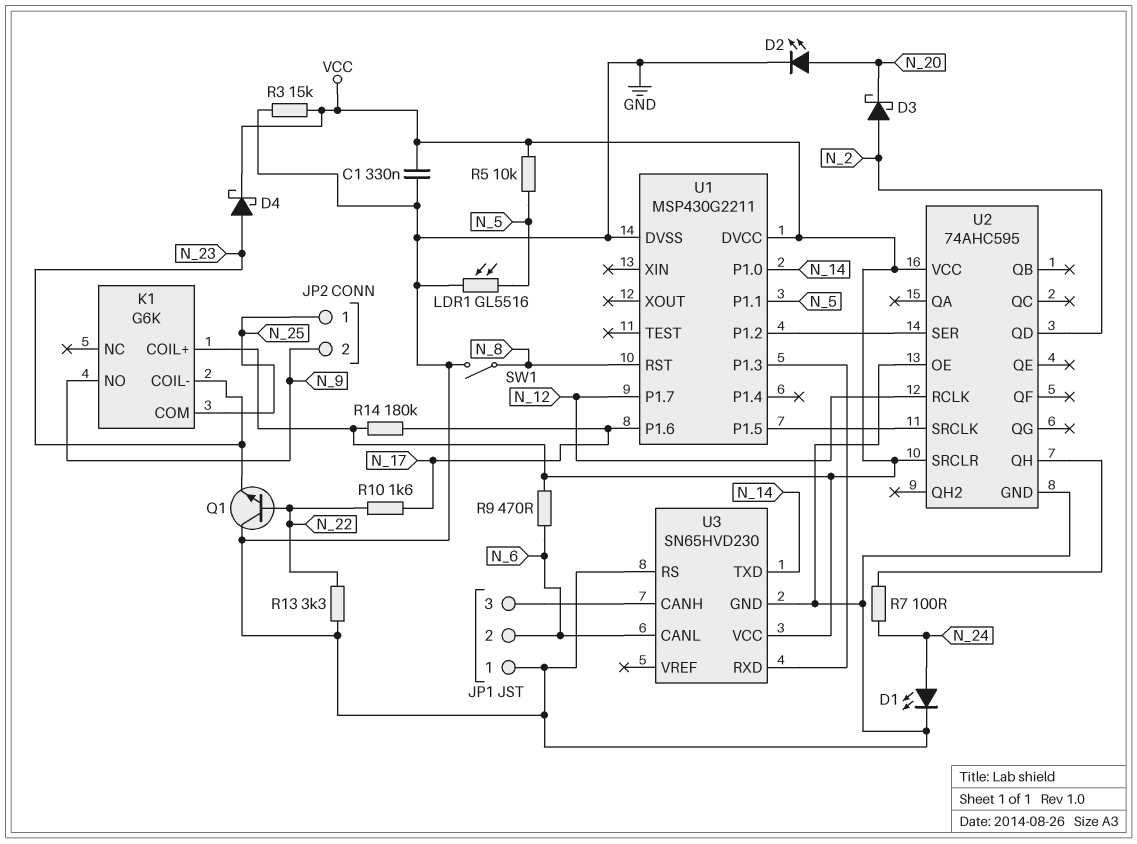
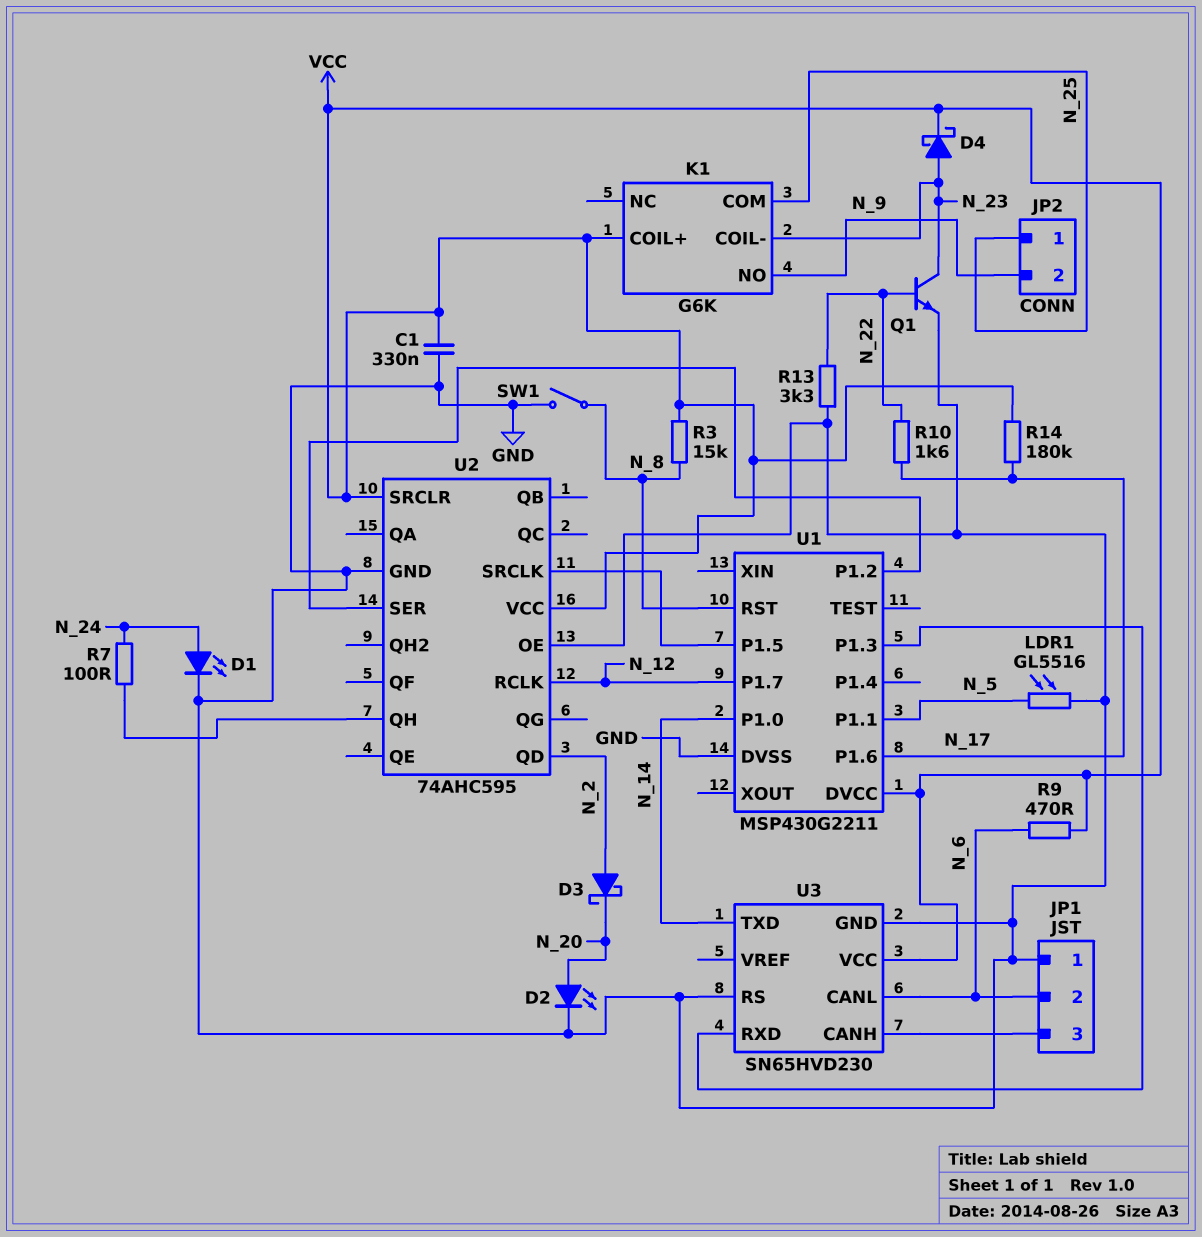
Q1: NPN (B N_22, C GND, E N_23) -> NPN (B N_22, C N_23, E GND)
R3: 15k (GND, VCC) -> 15k (N_8, VCC)
R5: 10k (N_5, VCC) -> none

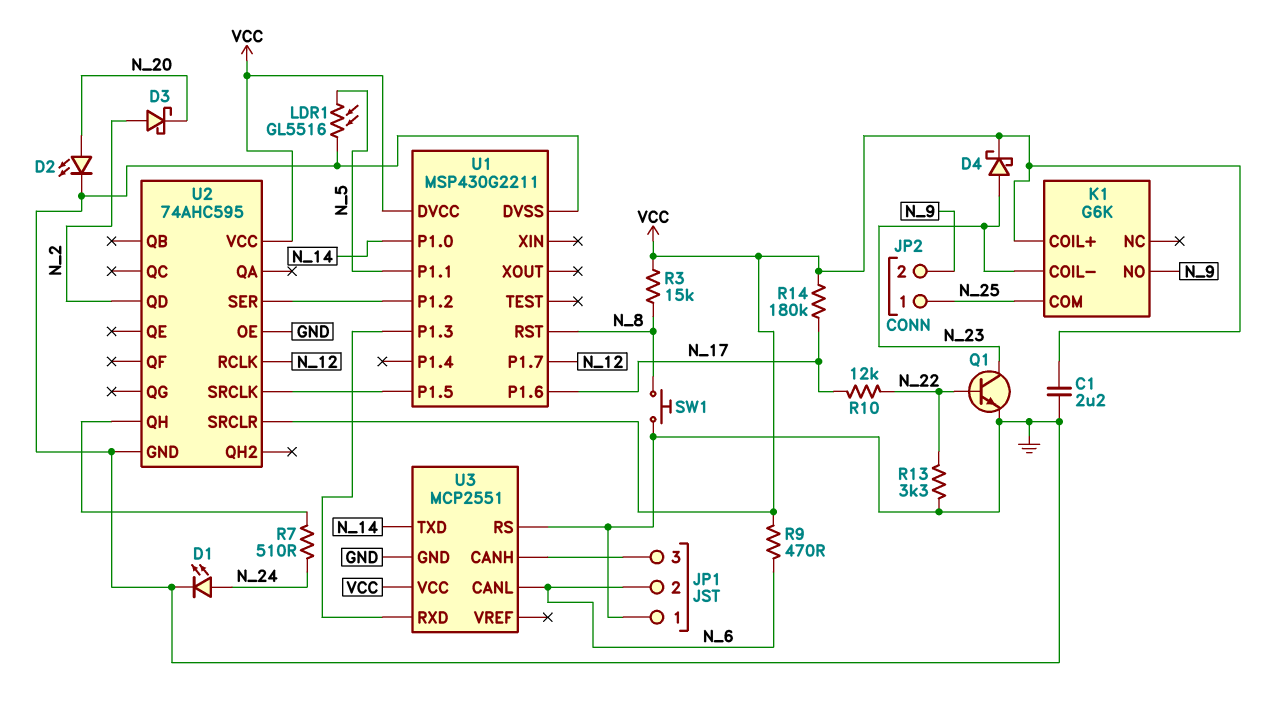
C1: 330nF (GND, VCC) -> 2.2uF (GND, VCC)
R7: 100 (N_24, U2/QH) -> 510 (N_24, U2/QH)
R10: 1.6k (N_17, N_22) -> 12k (N_17, N_22)
SW1: switch (GND, N_8) -> button (GND, N_8)
U3: SN65HVD230 -> MCP2551

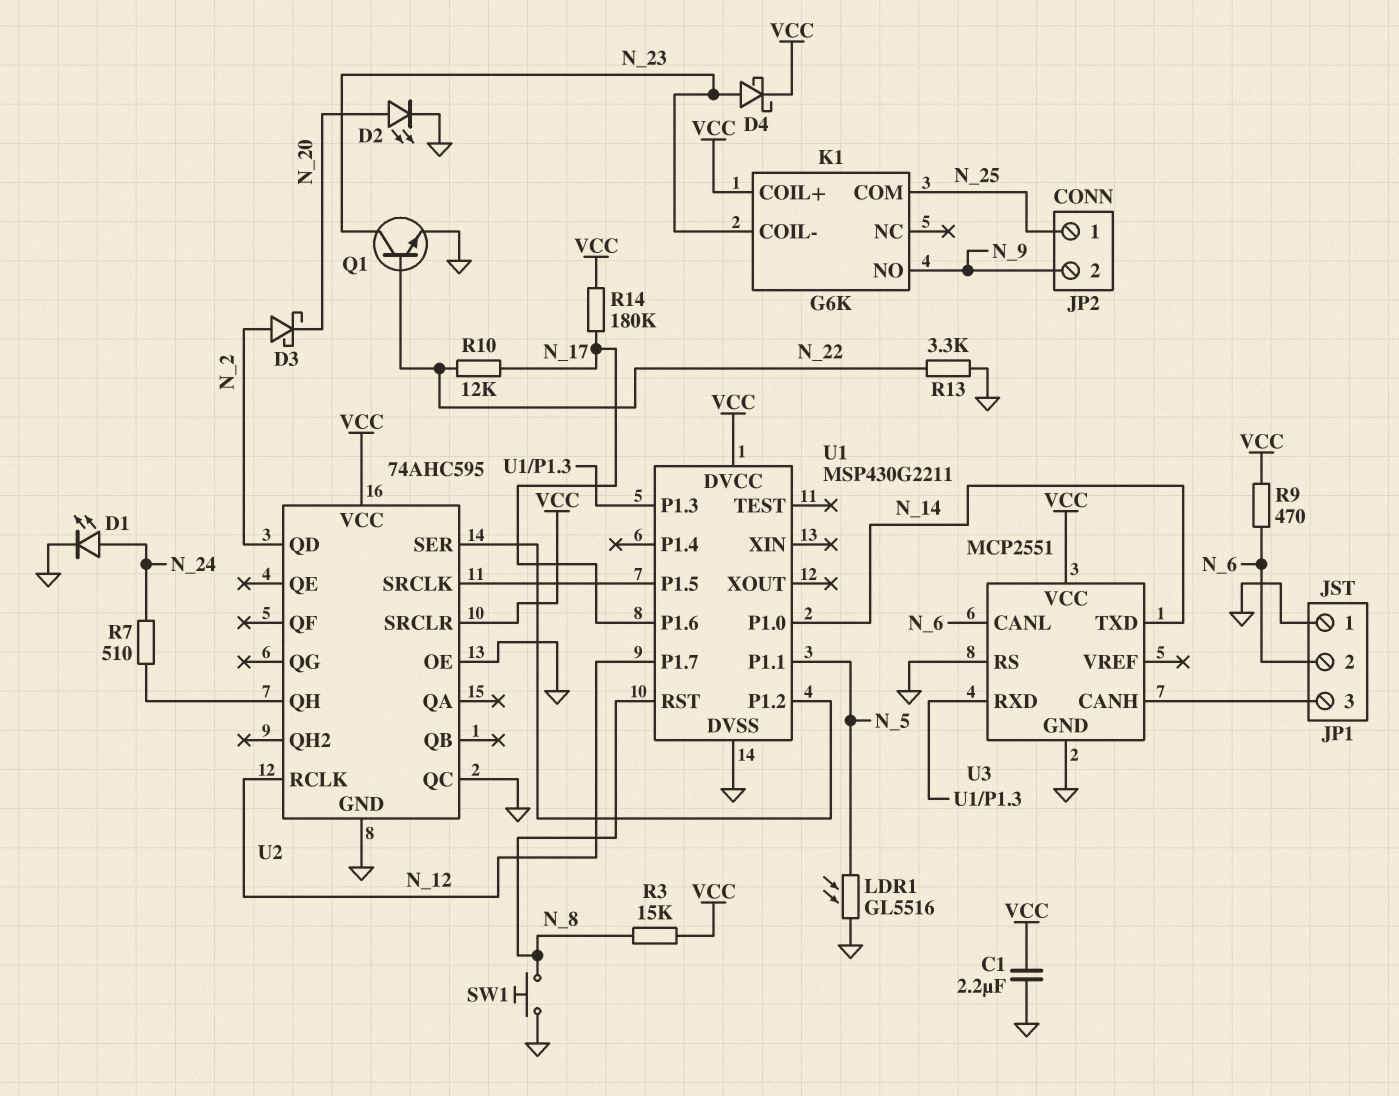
U2 pin QC: none -> GND

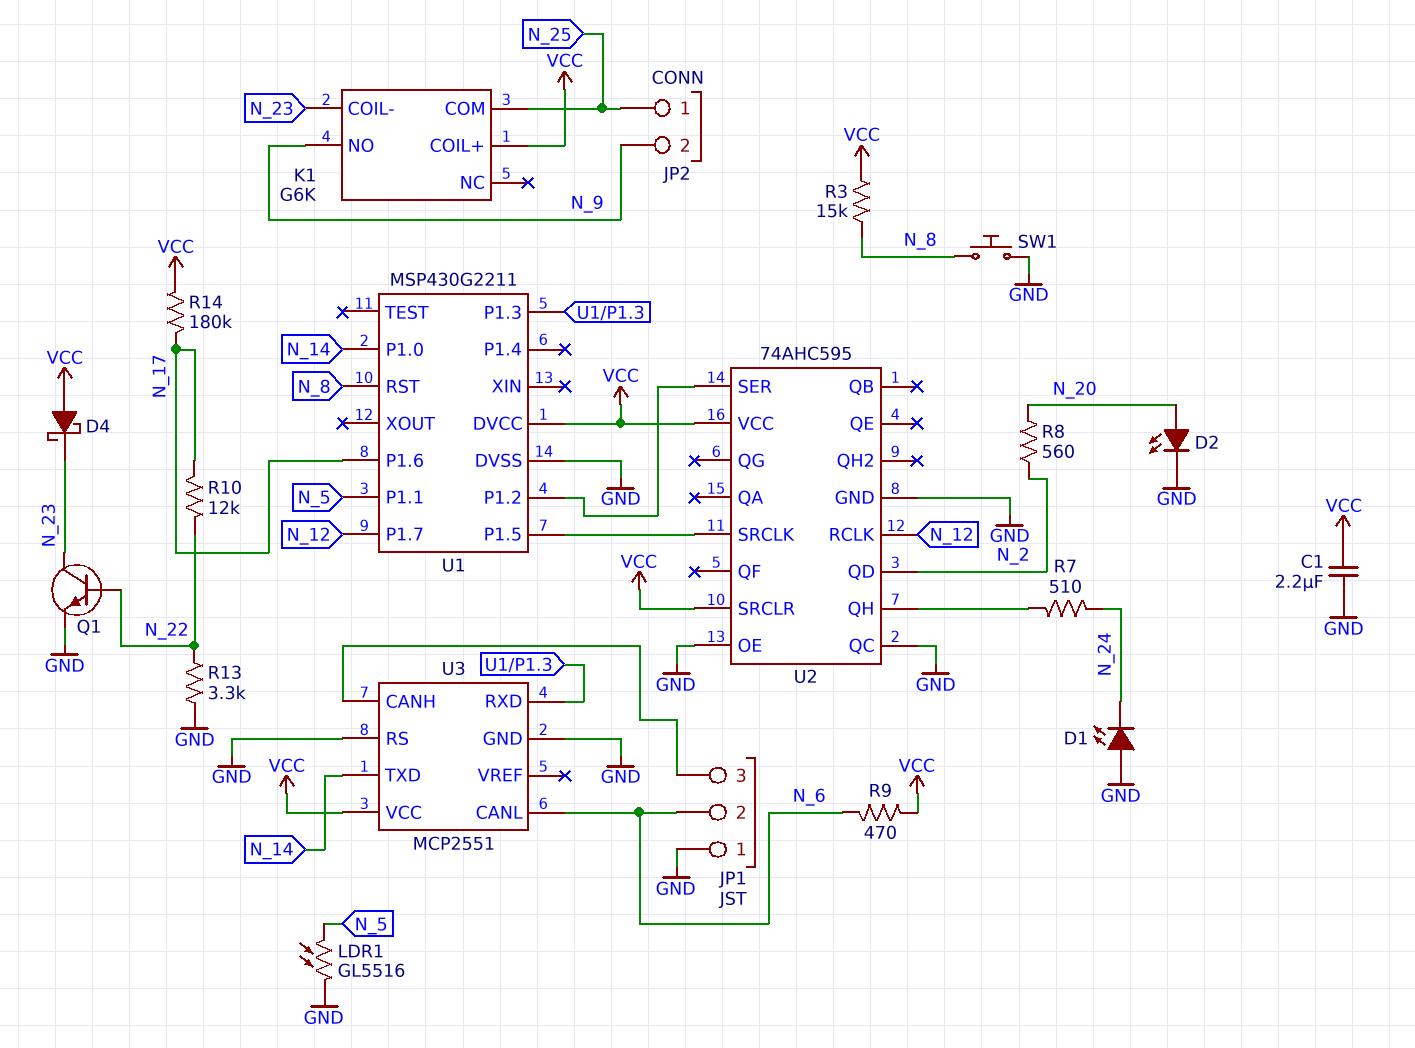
D1: LED (A N_24, K GND) -> LED (A GND, K N_24)
D3: schottky (A N_2, K N_20) -> none
D4: schottky (A N_23, K VCC) -> schottky (A VCC, K N_23)
R8: none -> 560 (N_2, N_20)

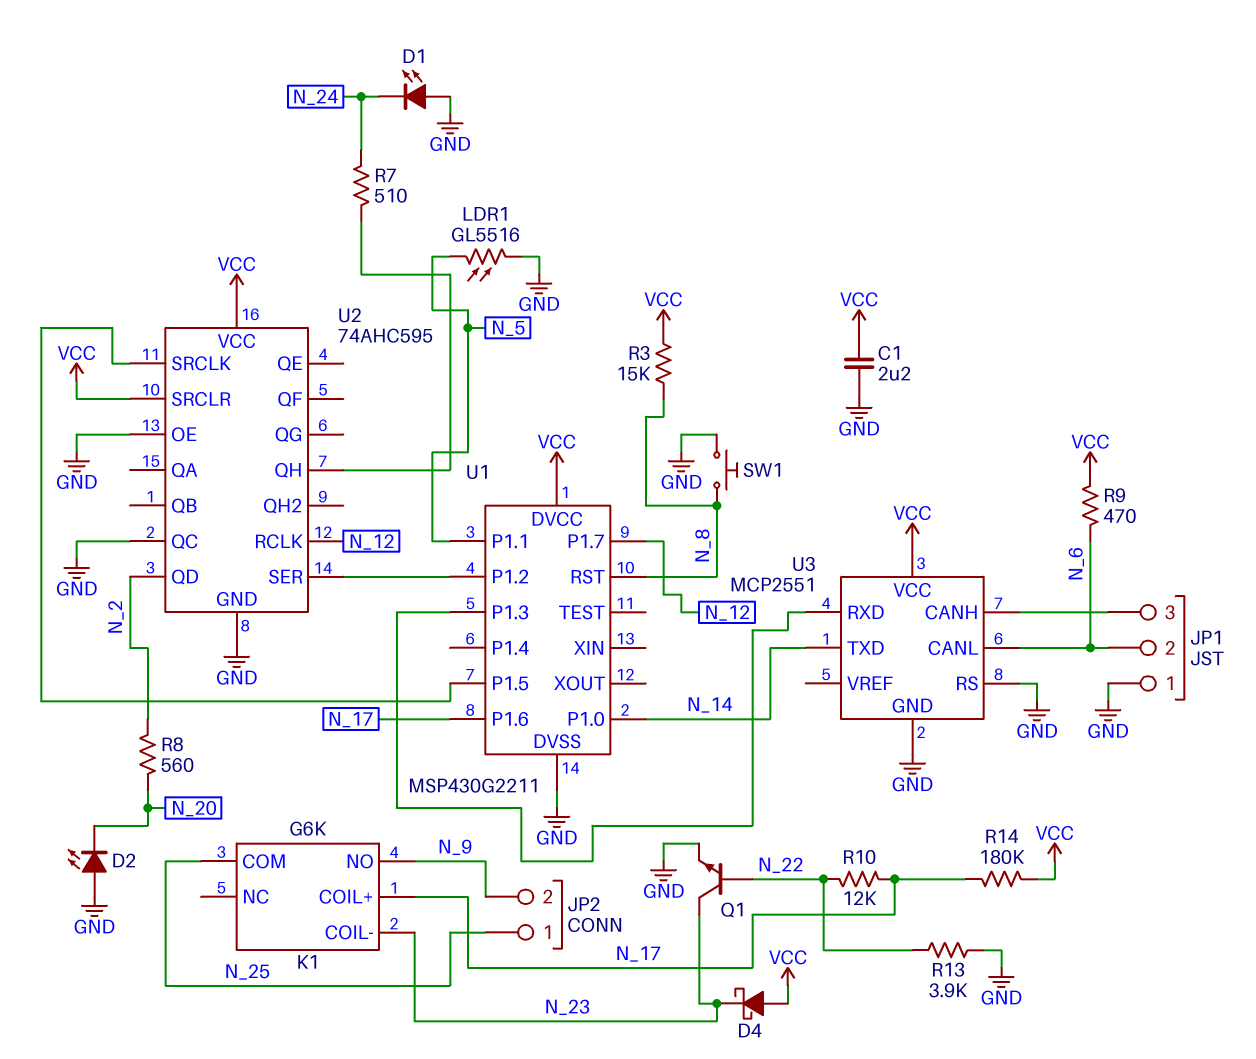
D2: LED (A N_20, K GND) -> LED (A GND, K N_20)
K1 pin COIL+: VCC -> N_17
R13: 3.3k (GND, N_22) -> 3.9k (GND, N_22)

